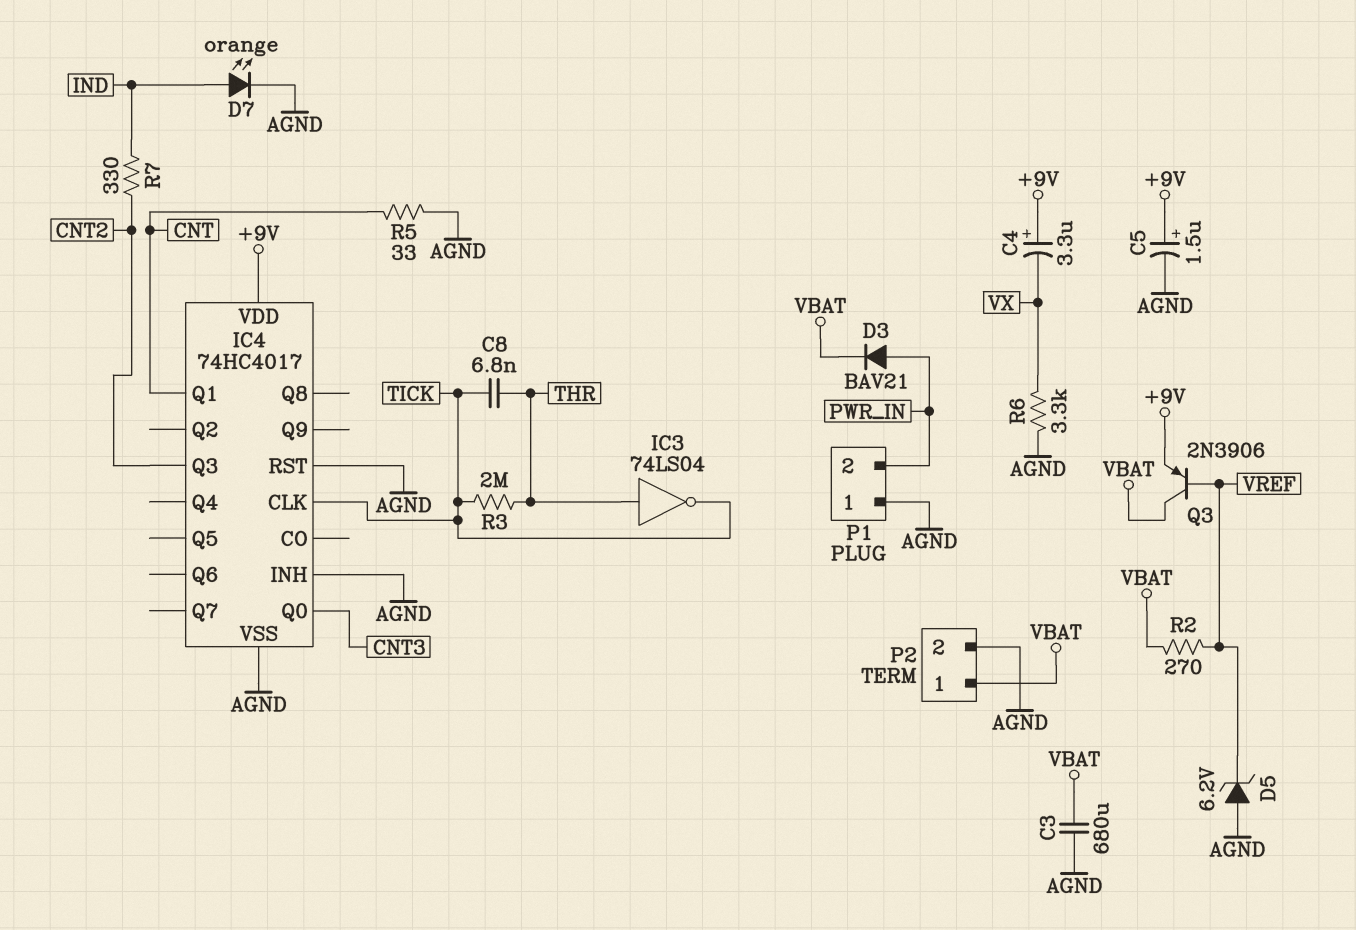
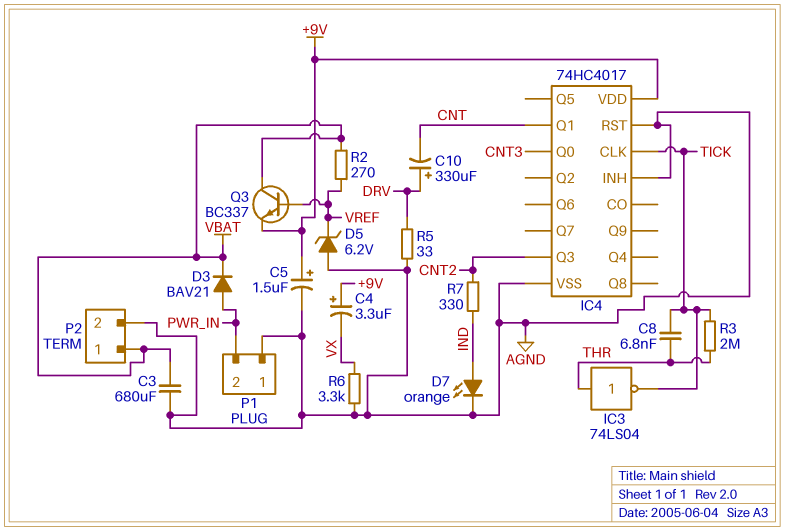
C10: none -> 330uF (plus DRV, minus CNT)
Q3: PNP 2N3906 (B VREF, C VBAT, E +9V) -> NPN BC337 (B VREF, C VBAT, E +9V)
R5: 33 (AGND, CNT) -> 33 (AGND, DRV)

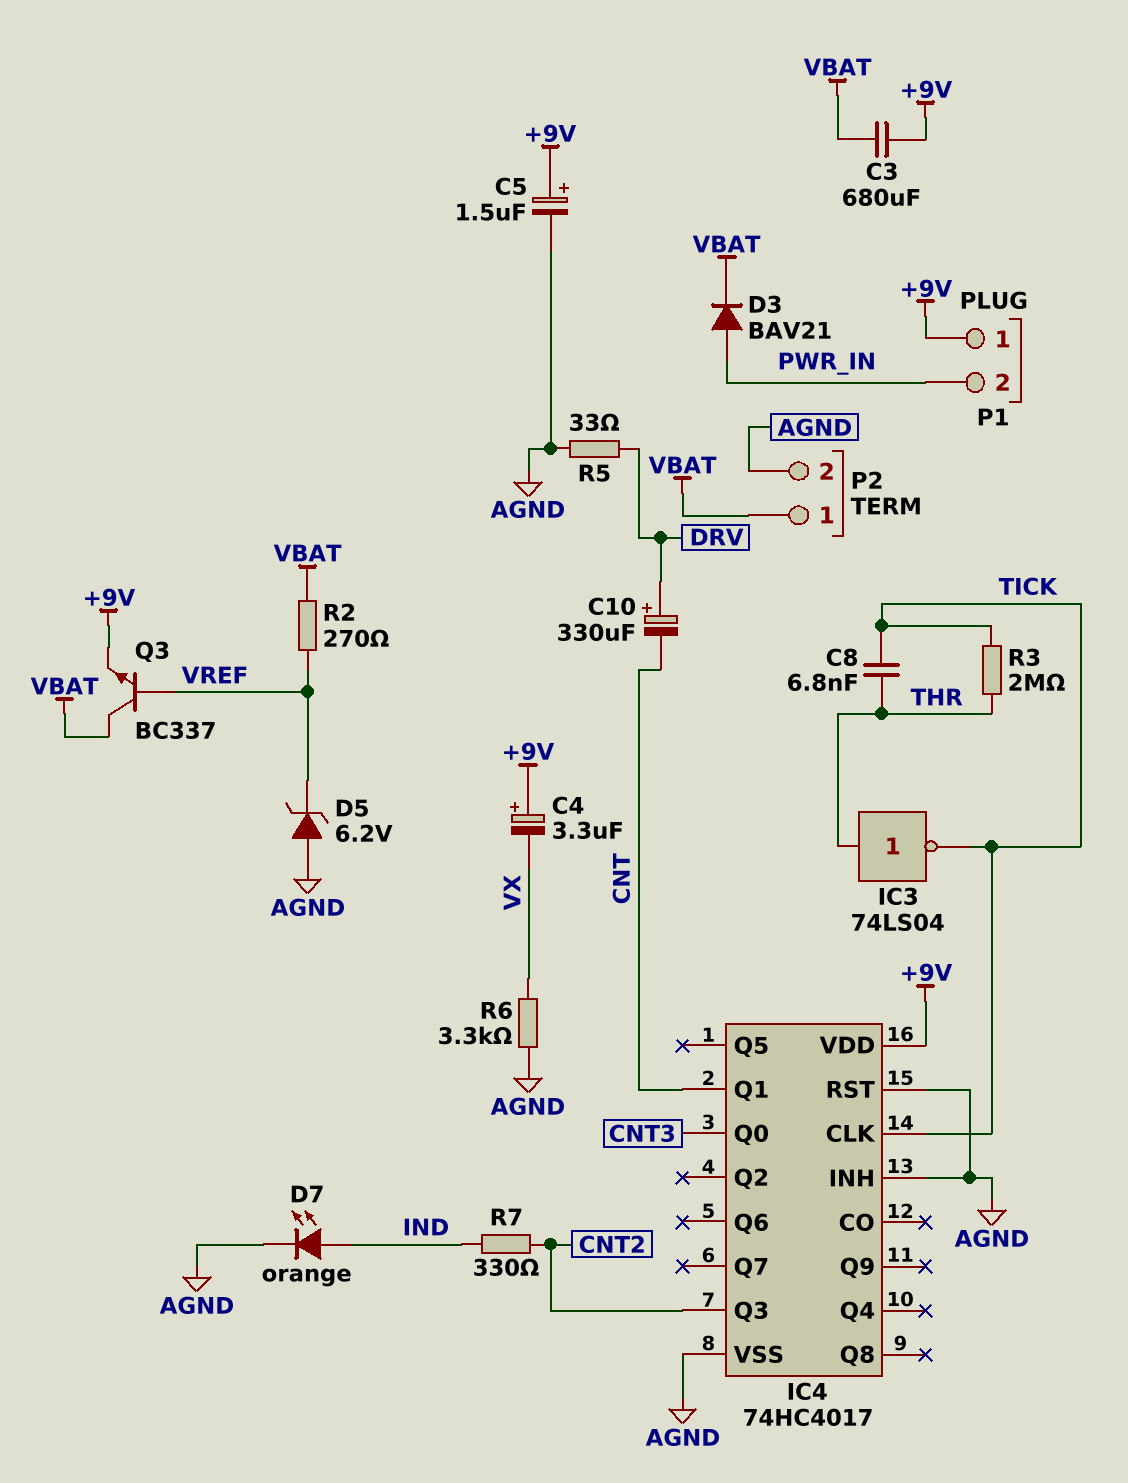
C3: 680uF (AGND, VBAT) -> 680uF (+9V, VBAT)
P1 pin 1: AGND -> +9V

